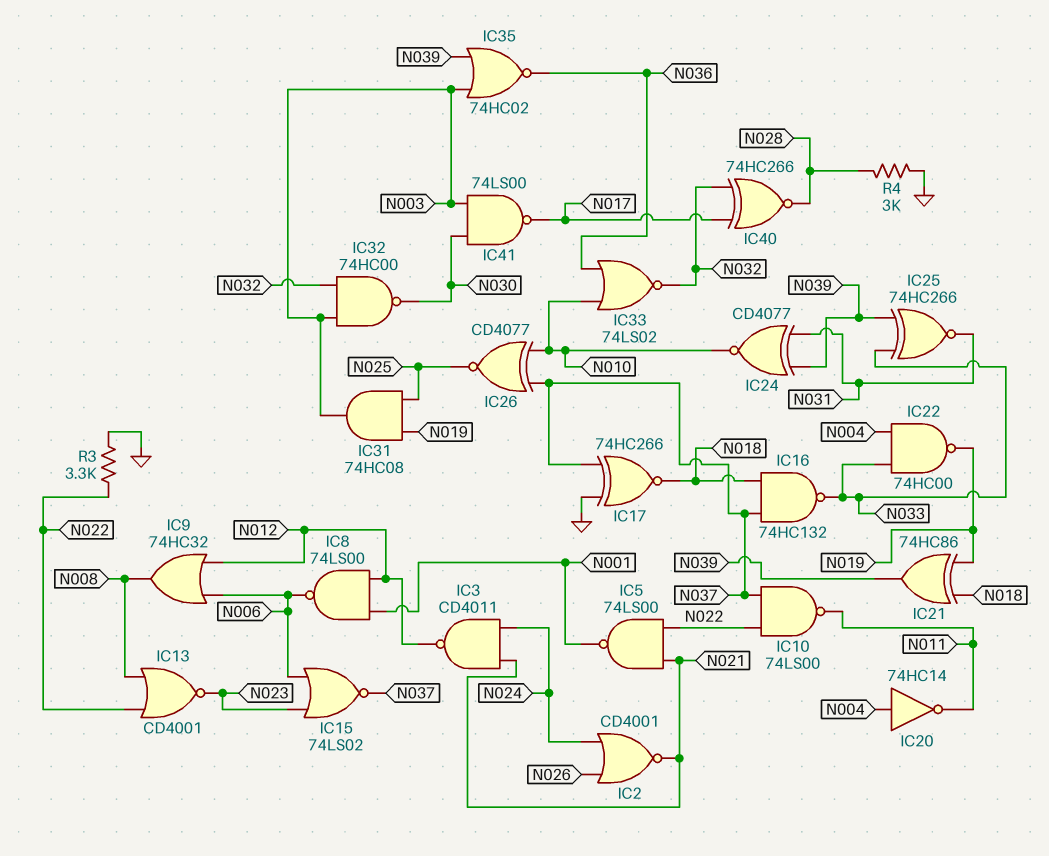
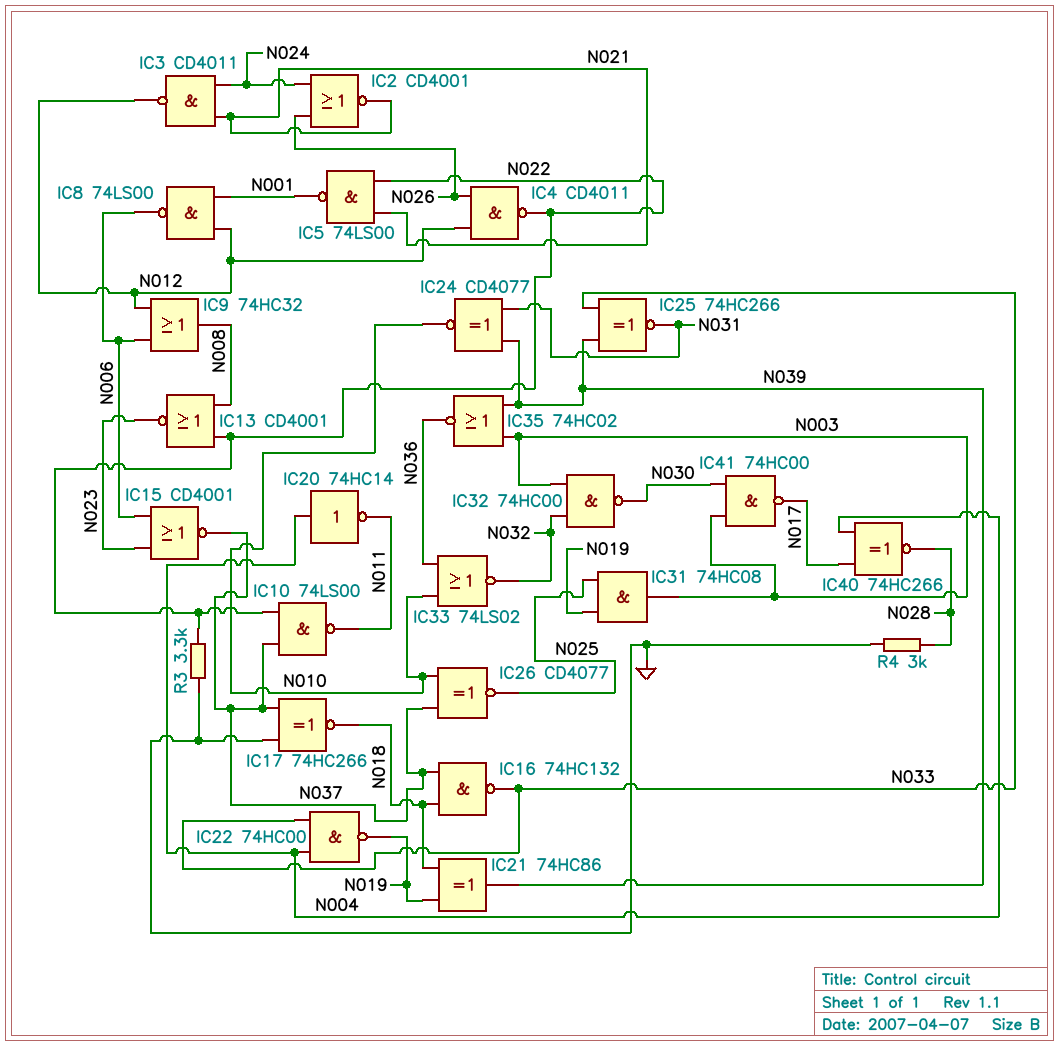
IC4: none -> NAND CD4011 (in N012, in N026, out N022)
IC15: NOR 74LS02 (in N006, in N023, out N037) -> NOR CD4001 (in N006, in N023, out N037)
IC40: XNOR 74HC266 (in N017, in N032, out N028) -> XNOR 74HC266 (in N004, in N017, out N028)
IC41: NAND 74LS00 (in N003, in N030, out N017) -> NAND 74HC00 (in N003, in N030, out N017)

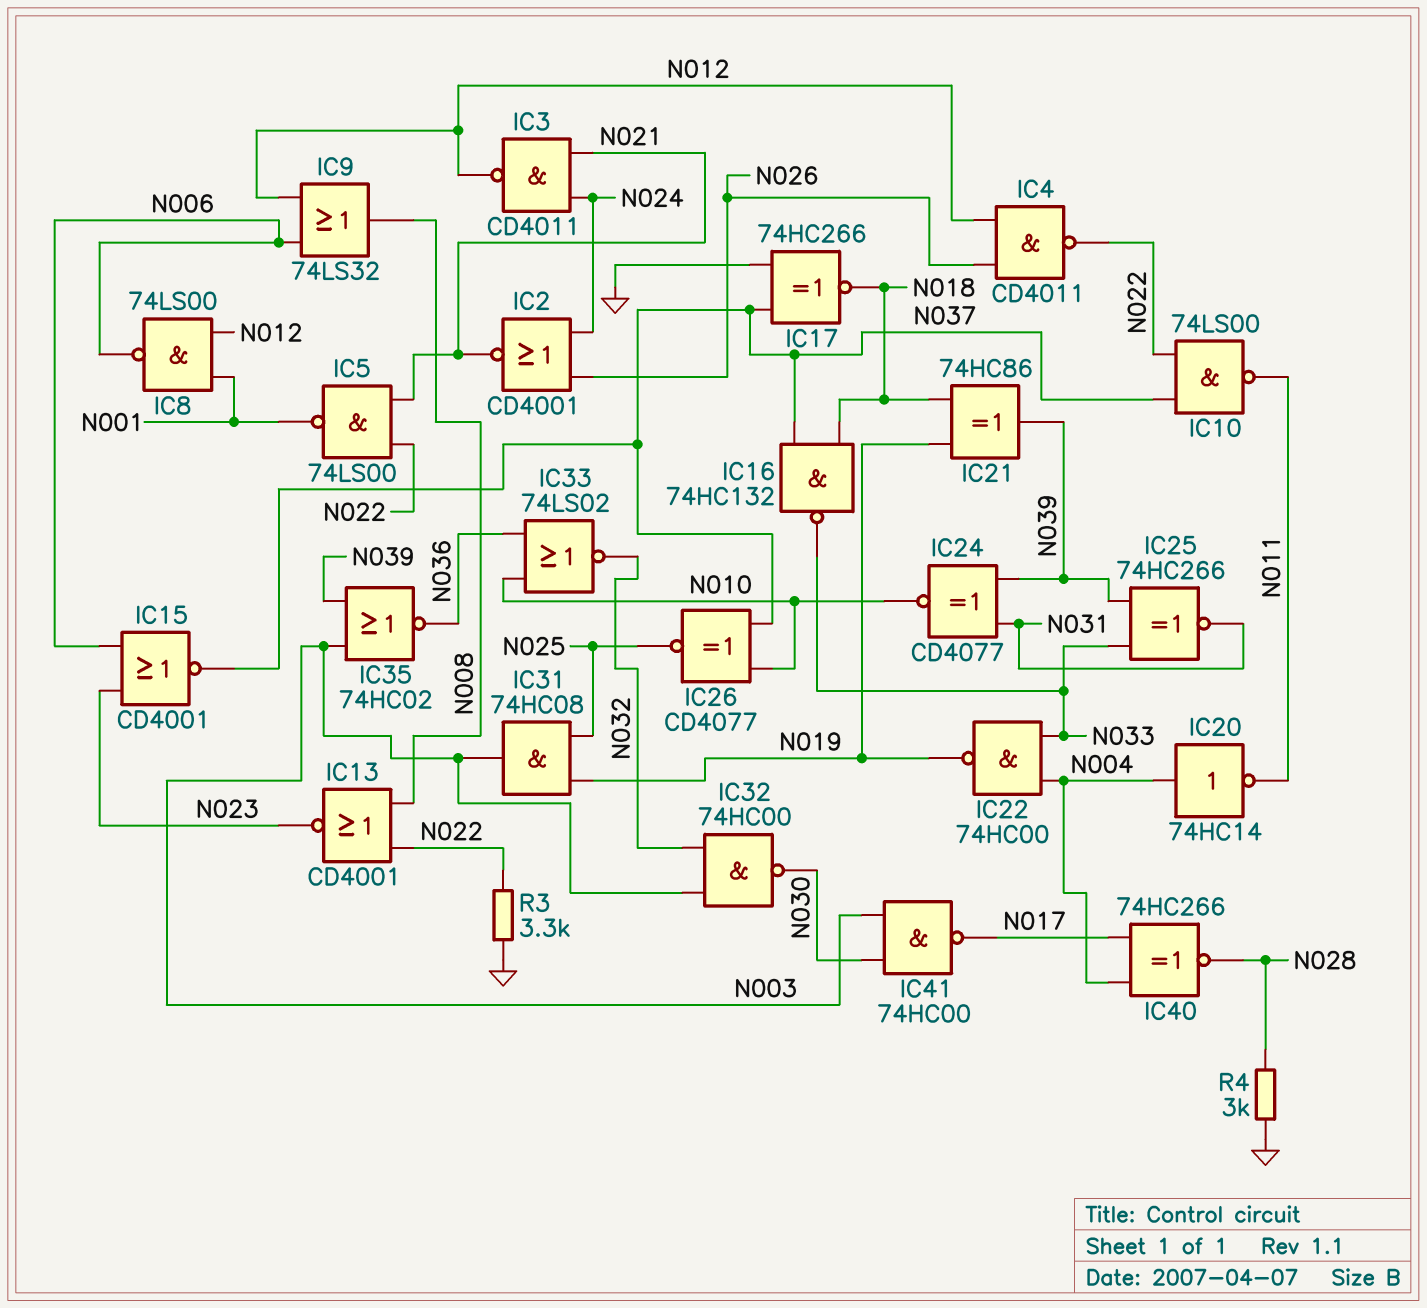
IC9: OR 74HC32 (in N006, in N012, out N008) -> OR 74LS32 (in N006, in N012, out N008)

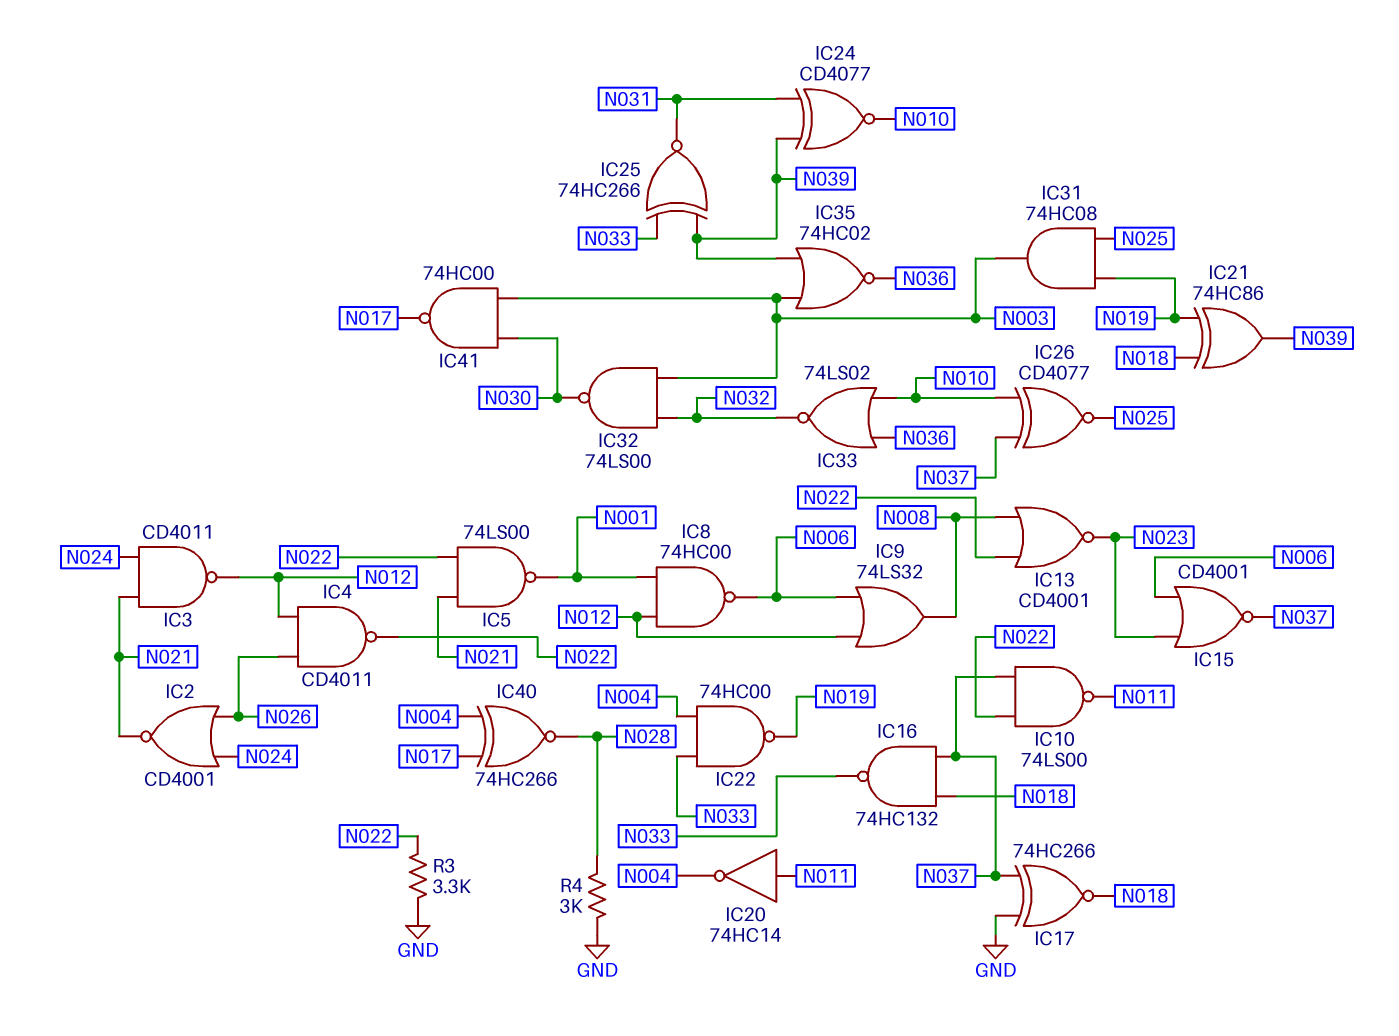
IC8: NAND 74LS00 (in N001, in N012, out N006) -> NAND 74HC00 (in N001, in N012, out N006)
IC20: NOT 74HC14 (in N004, out N011) -> NOT 74HC14 (in N011, out N004)
IC32: NAND 74HC00 (in N003, in N032, out N030) -> NAND 74LS00 (in N003, in N032, out N030)

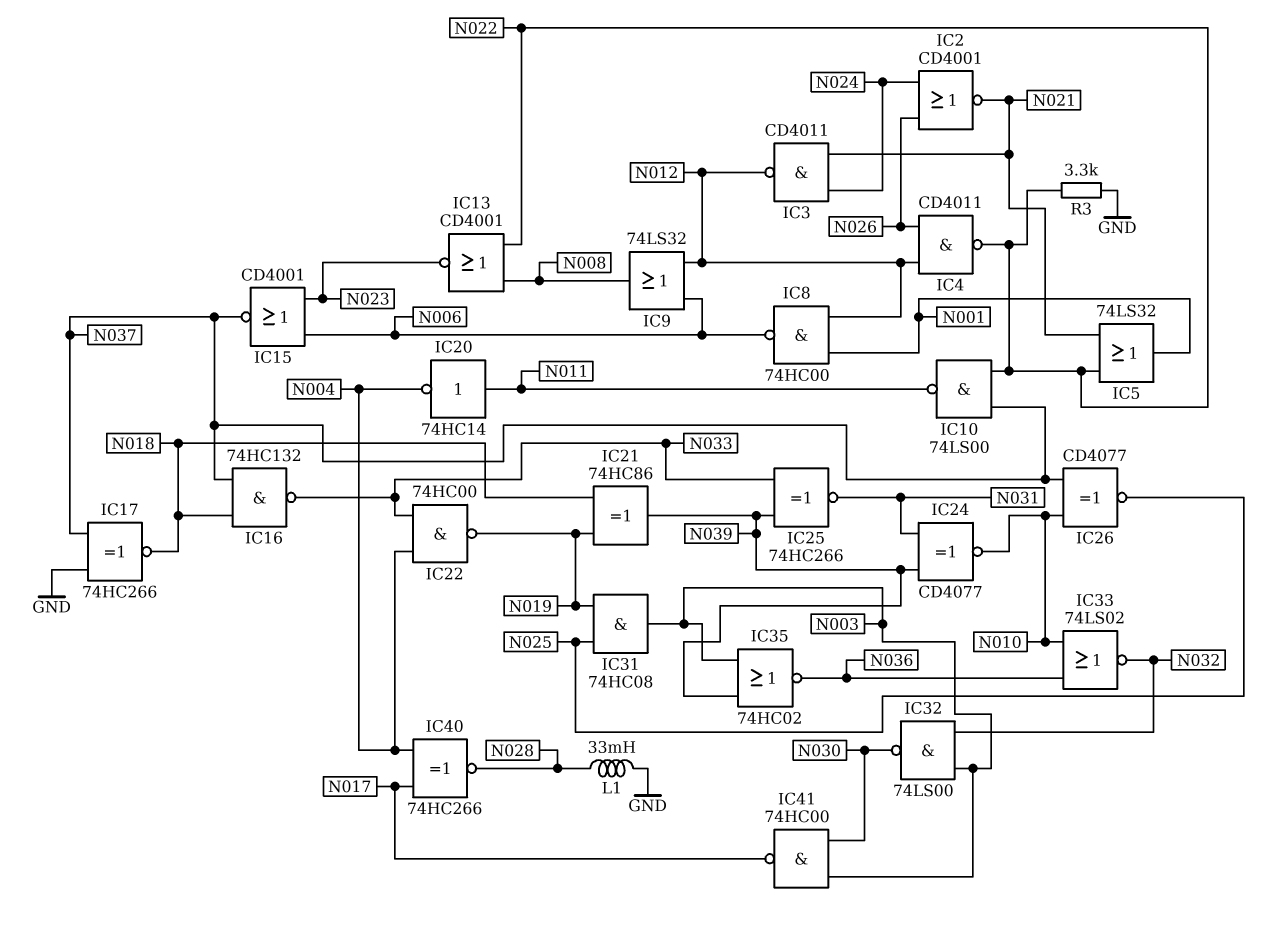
IC5: NAND 74LS00 (in N021, in N022, out N001) -> OR 74LS32 (in N021, in N022, out N001)
L1: none -> 33mH (GND, N028)
R4: 3k (GND, N028) -> none

